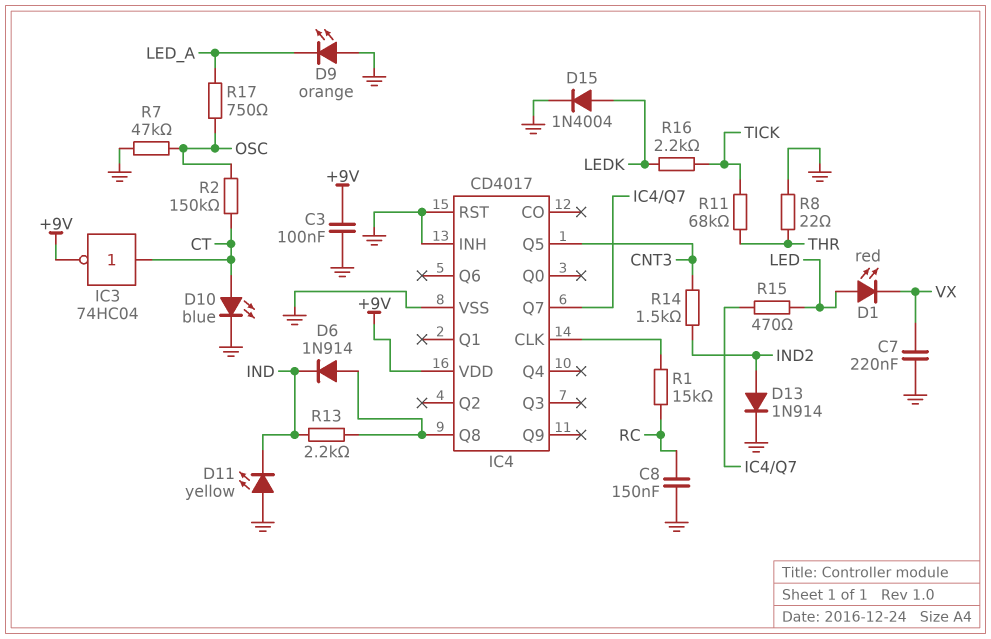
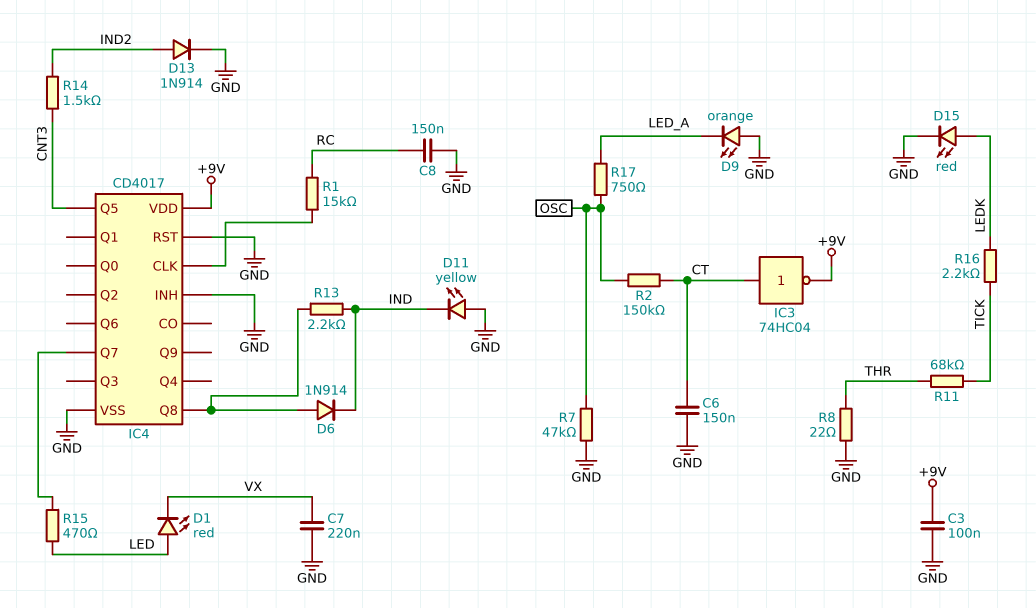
C6: none -> 150nF (CT, GND)
D10: LED blue (A CT, K GND) -> none
D15: diode 1N4004 (A LEDK, K GND) -> LED red (A LEDK, K GND)

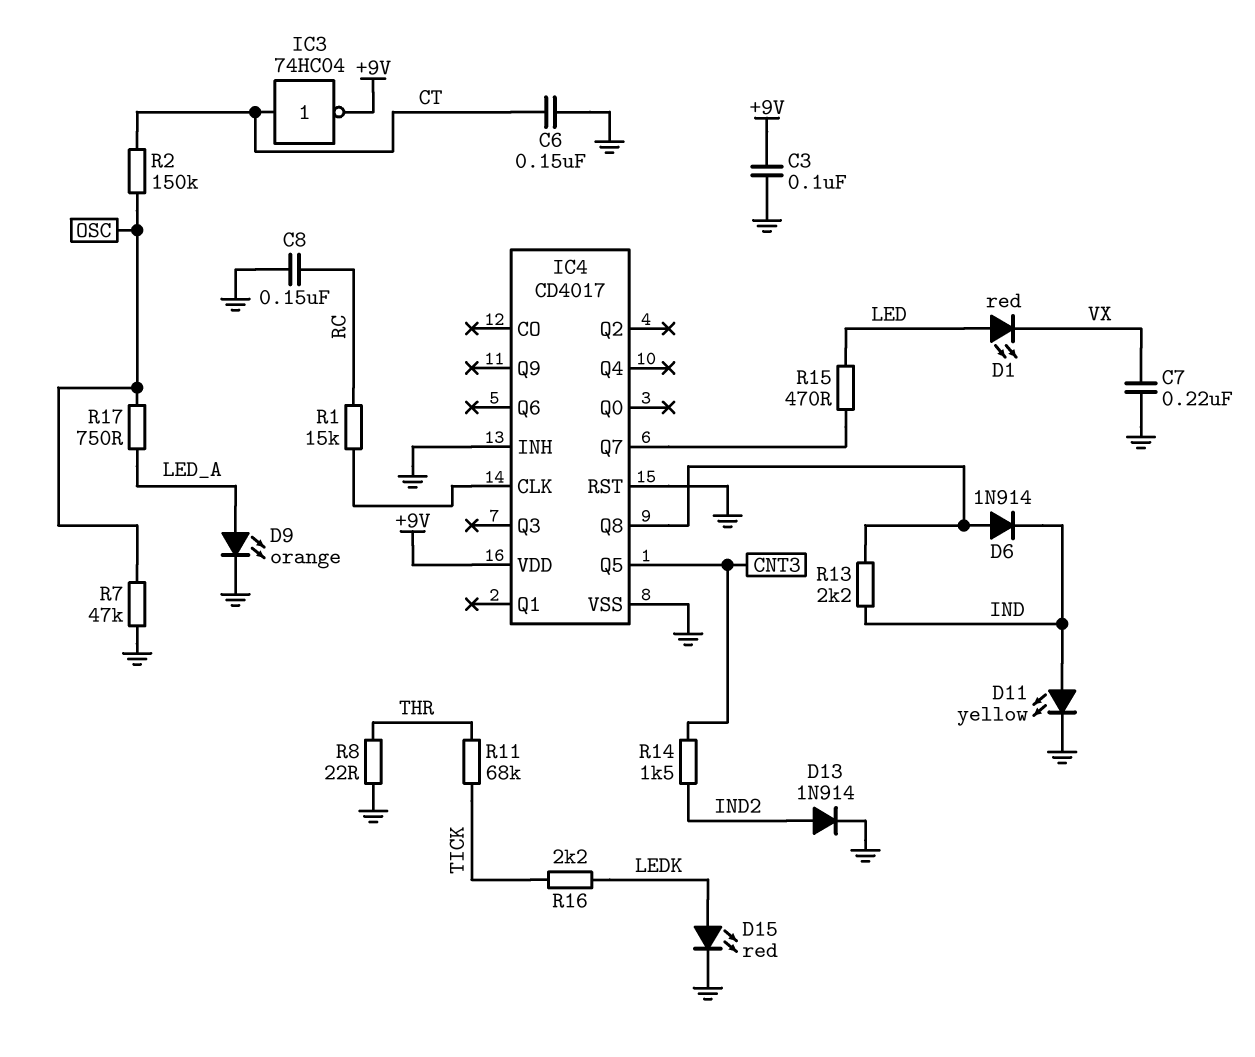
D9: LED orange (A GND, K LED_A) -> LED orange (A LED_A, K GND)
D11: LED yellow (A GND, K IND) -> LED yellow (A IND, K GND)

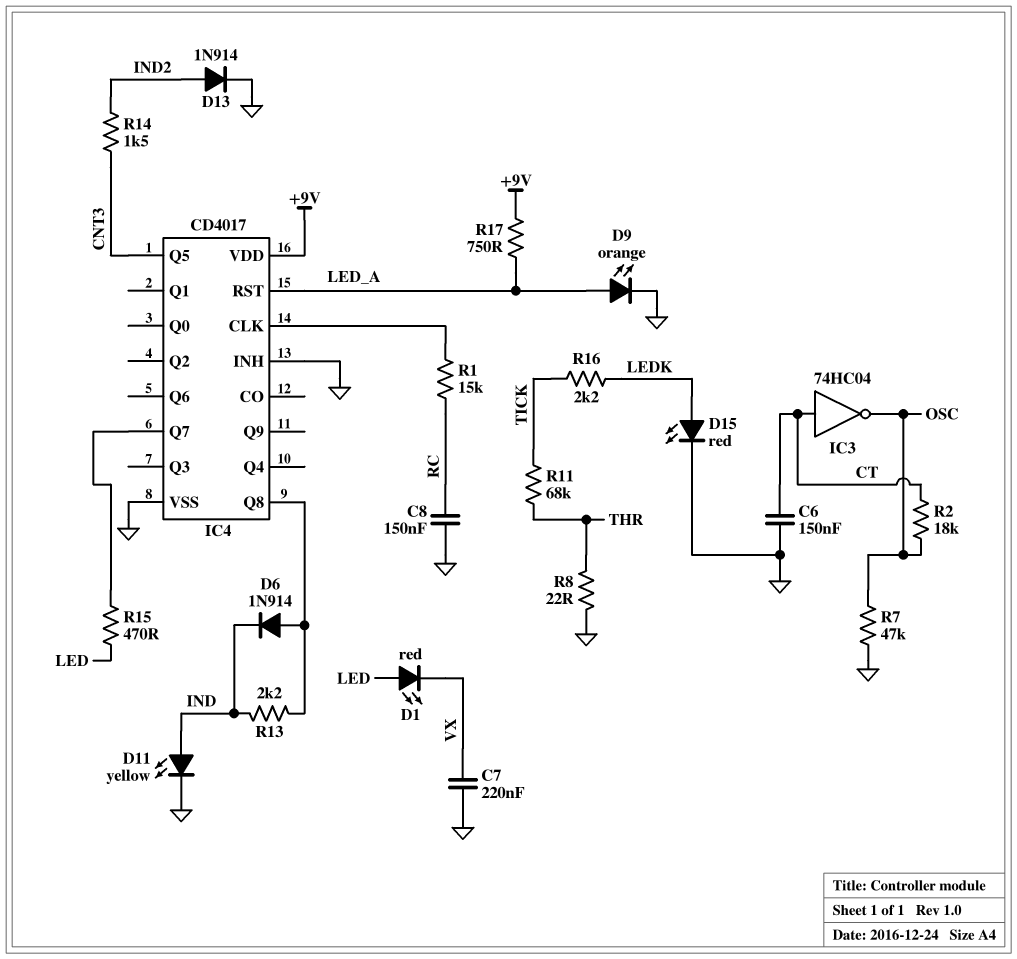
C3: 100nF (+9V, GND) -> none
IC3: NOT 74HC04 (in CT, out +9V) -> NOT 74HC04 (in CT, out OSC)
IC4 pin RST: GND -> LED_A
R2: 150k (CT, OSC) -> 18k (CT, OSC)
R17: 750 (LED_A, OSC) -> 750 (+9V, LED_A)

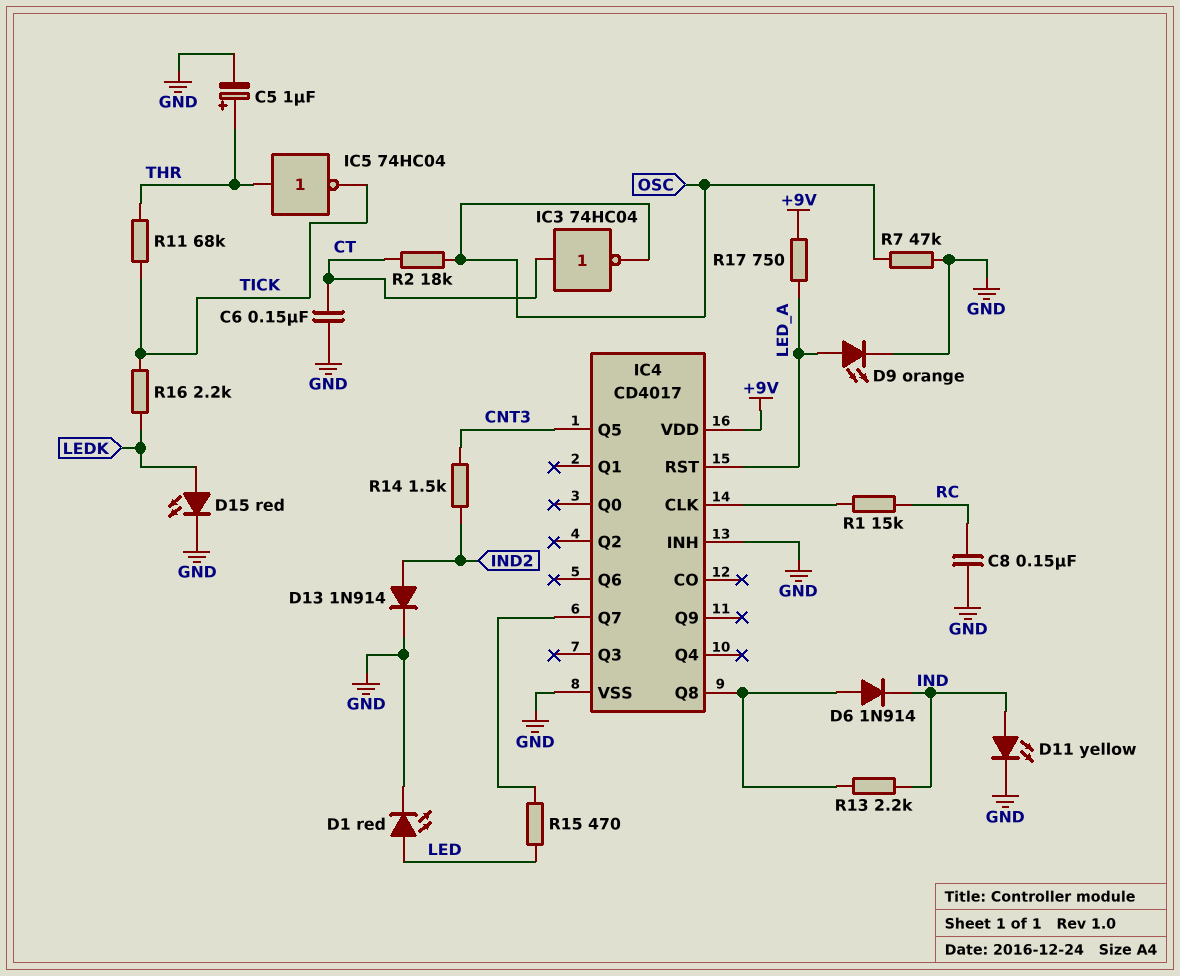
C5: none -> 1uF (plus THR, minus GND)
C7: 220nF (GND, VX) -> none
D1: LED red (A LED, K VX) -> LED red (A LED, K GND)
IC5: none -> NOT 74HC04 (in THR, out TICK)
R8: 22 (GND, THR) -> none

